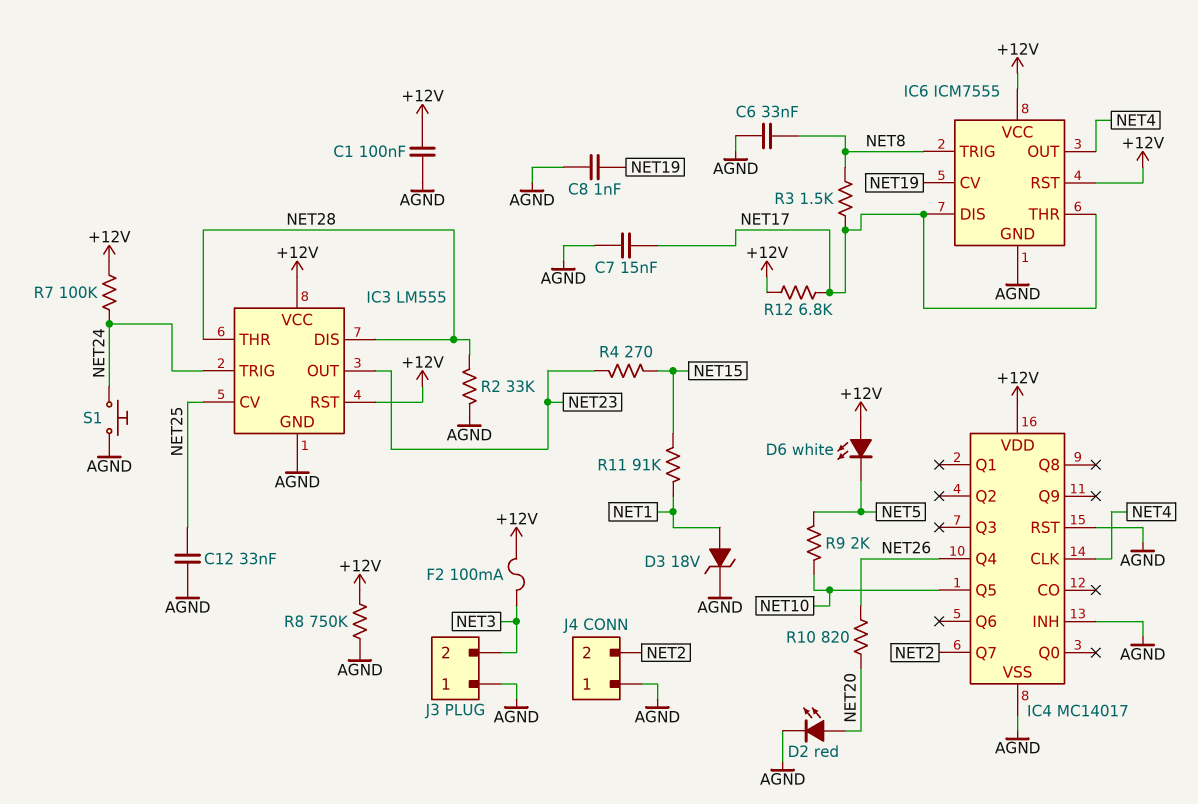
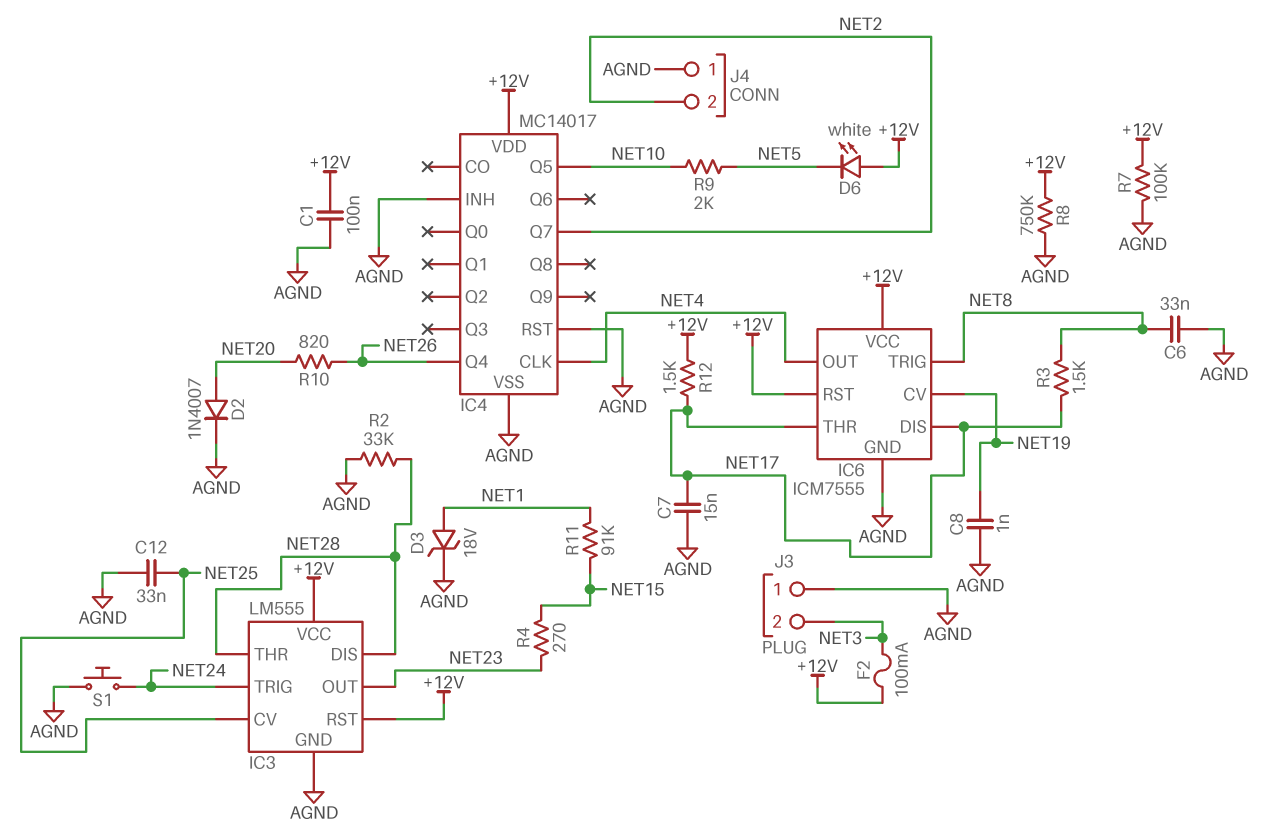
D2: LED red (A NET20, K AGND) -> diode 1N4007 (A NET20, K AGND)
R7: 100k (+12V, NET24) -> 100k (+12V, AGND)
R12: 6.8k (+12V, NET17) -> 1.5k (+12V, NET17)

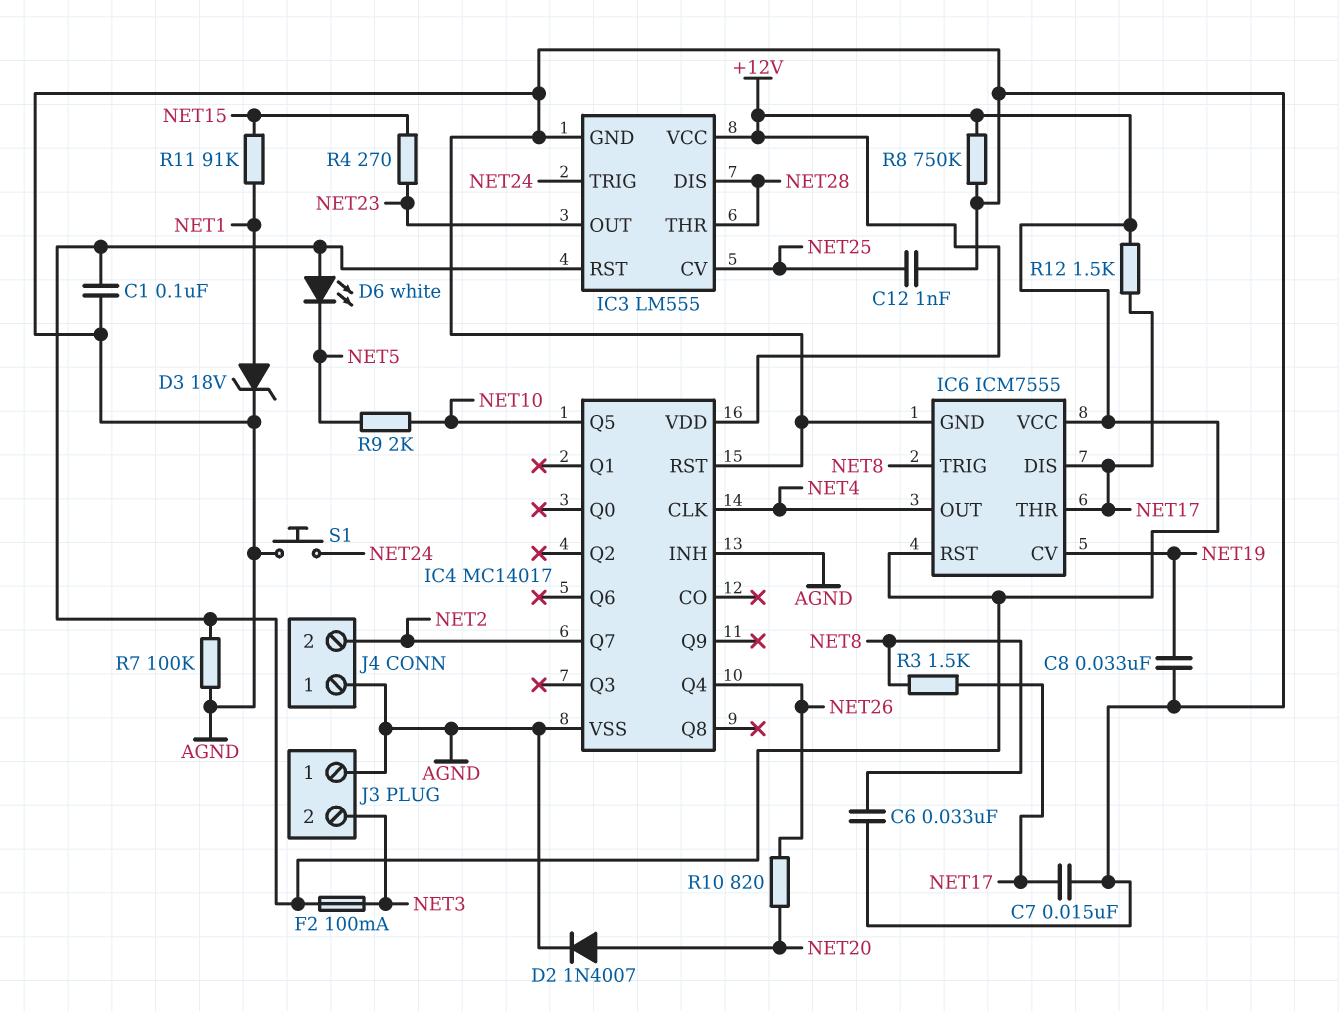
C8: 1nF (AGND, NET19) -> 33nF (AGND, NET19)
C12: 33nF (AGND, NET25) -> 1nF (AGND, NET25)
R2: 33k (AGND, NET28) -> none

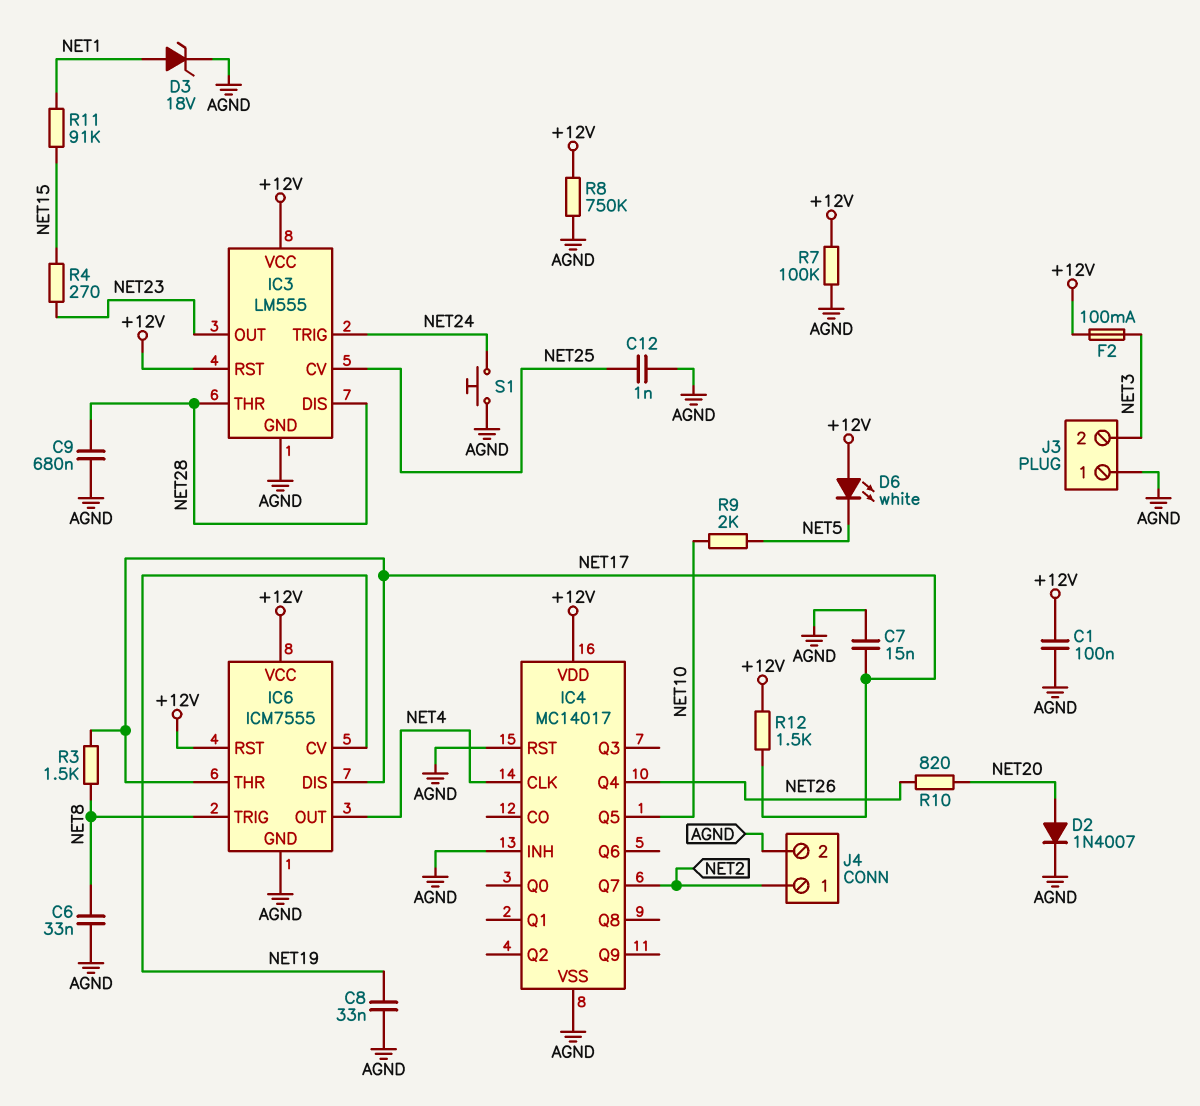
C9: none -> 680nF (AGND, NET28)
J4 pin 1: AGND -> NET2
J4 pin 2: NET2 -> AGND

